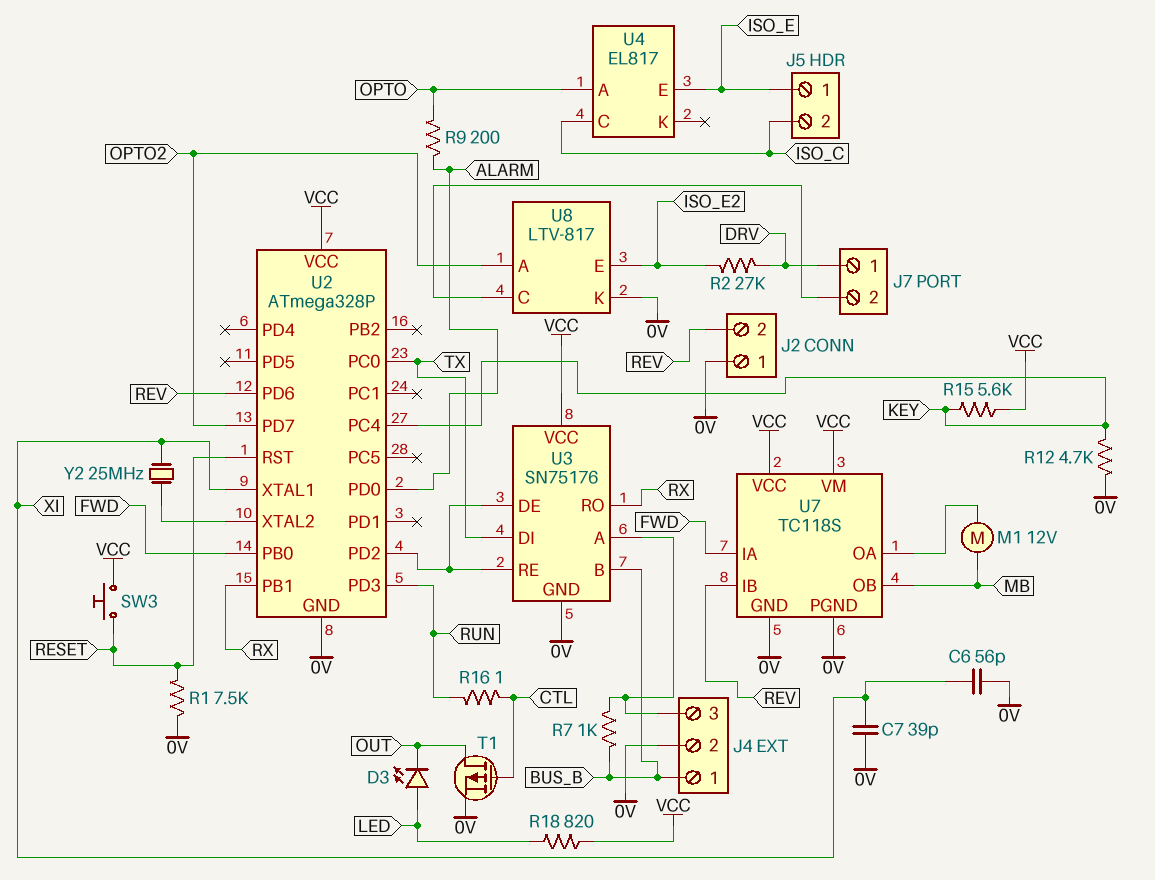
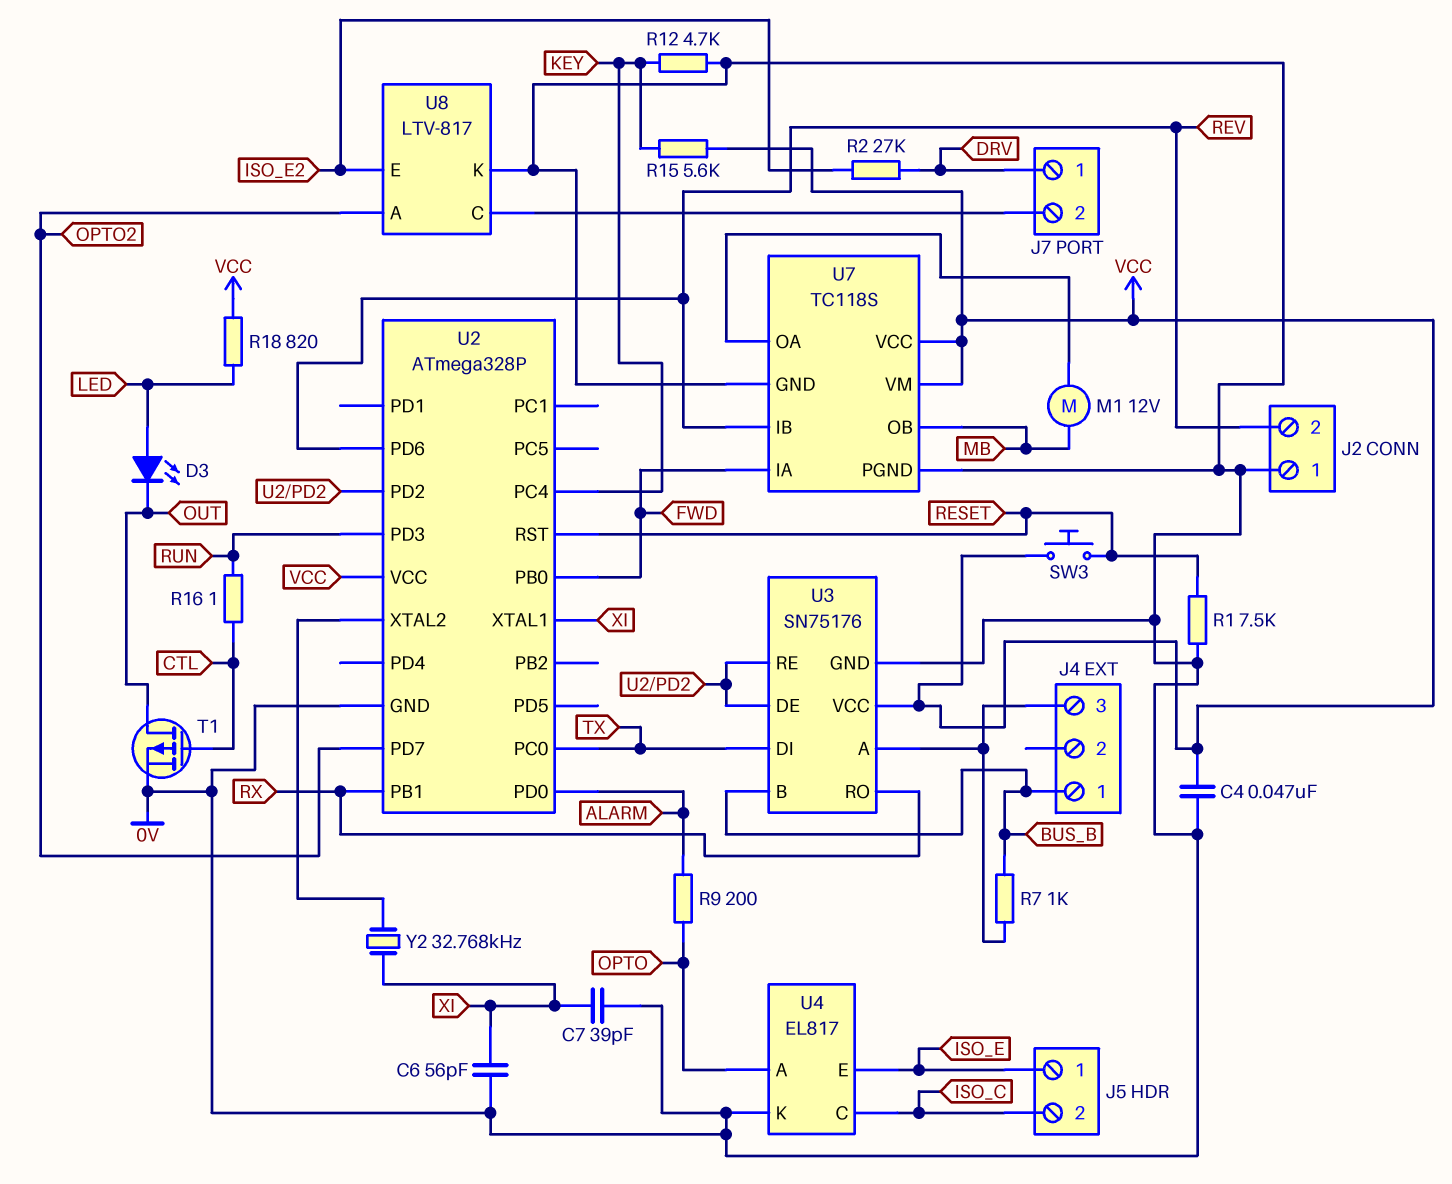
C4: none -> 47nF (0V, VCC)
J4 pin 2: 0V -> none
U4 pin K: none -> 0V
Y2: 25MHz (U2/XTAL2, XI) -> 32.768kHz (U2/XTAL2, XI)

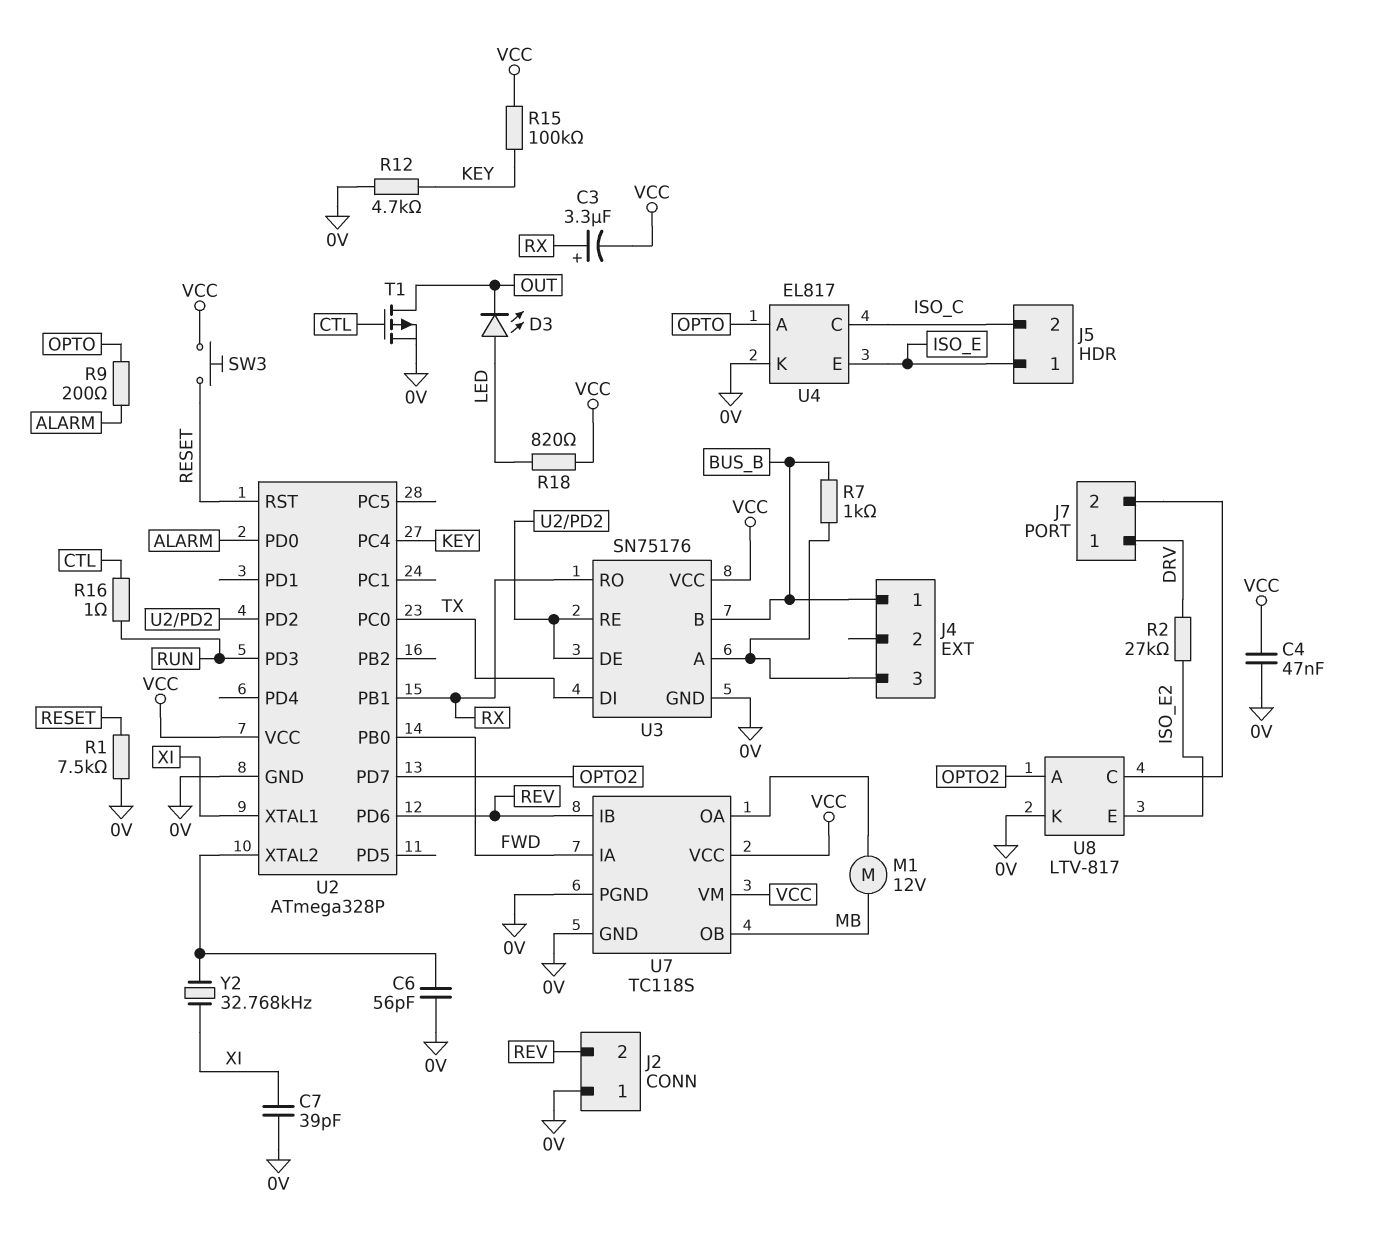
C3: none -> 3.3uF (plus RX, minus VCC)
C6: 56pF (0V, XI) -> 56pF (0V, U2/XTAL2)
R15: 5.6k (KEY, VCC) -> 100k (KEY, VCC)

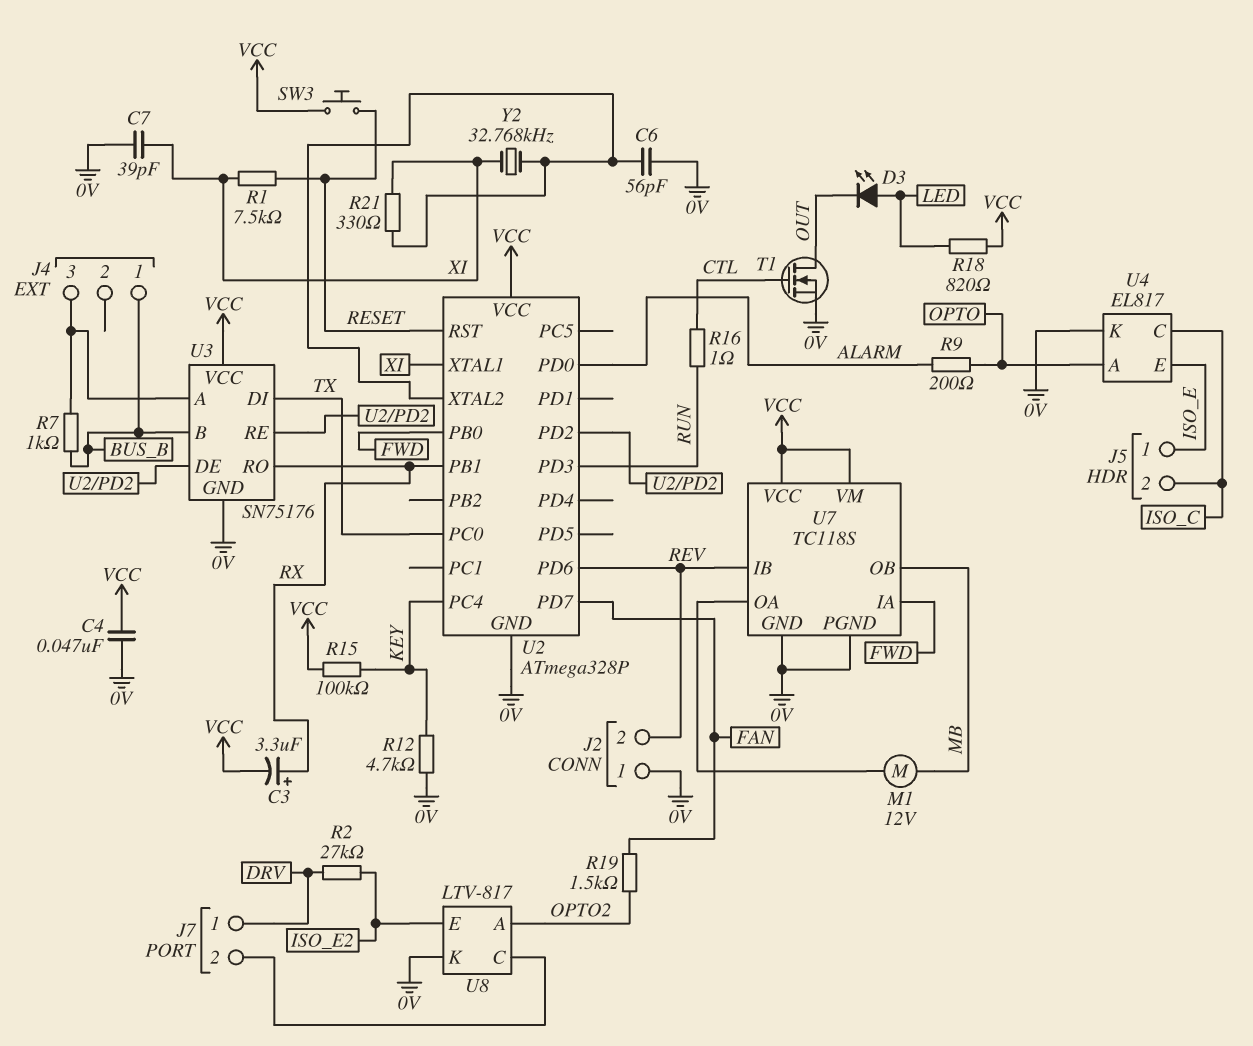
R1: 7.5k (0V, RESET) -> 7.5k (RESET, XI)
R19: none -> 1.5k (FAN, OPTO2)
R21: none -> 330 (U2/XTAL2, XI)
T1: PMOS (G CTL, D OUT, S 0V) -> NMOS (G CTL, D OUT, S 0V)
U2 pin PD7: OPTO2 -> FAN

